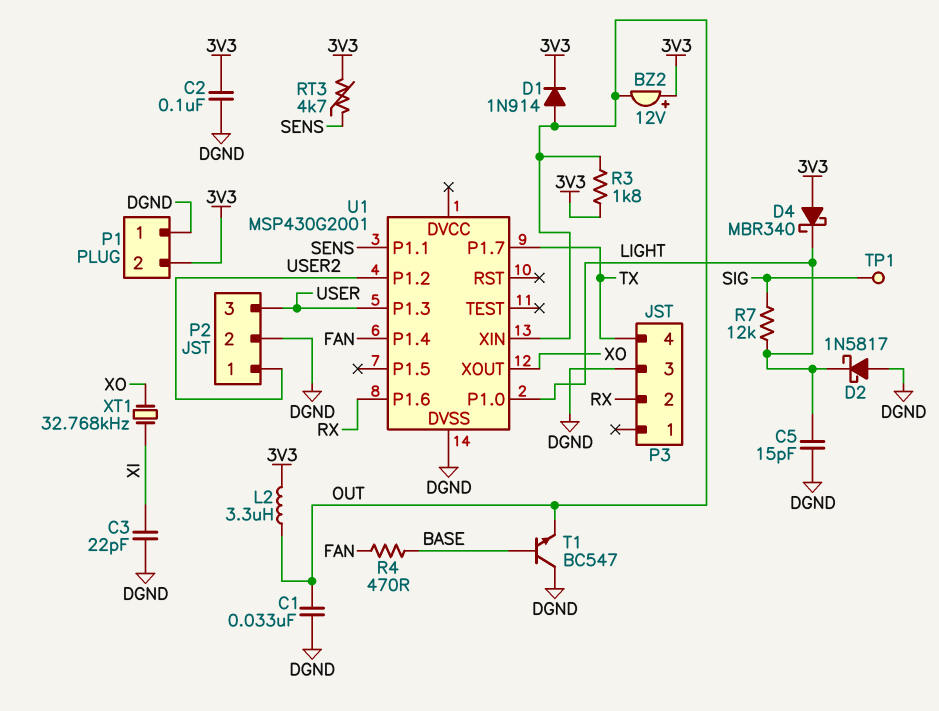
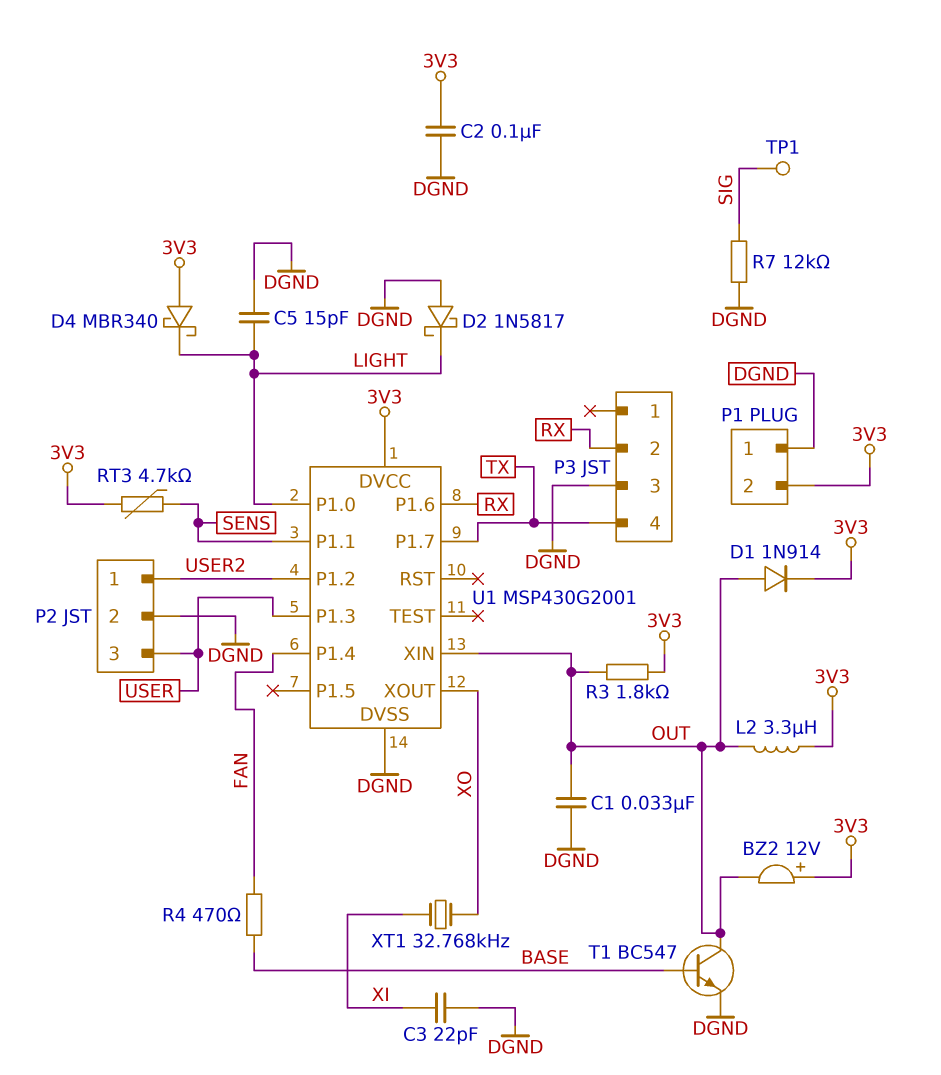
R7: 12k (LIGHT, SIG) -> 12k (DGND, SIG)
T1: NPN BC547 (B BASE, C DGND, E OUT) -> NPN BC547 (B BASE, C OUT, E DGND)
U1 pin DVCC: none -> 3V3

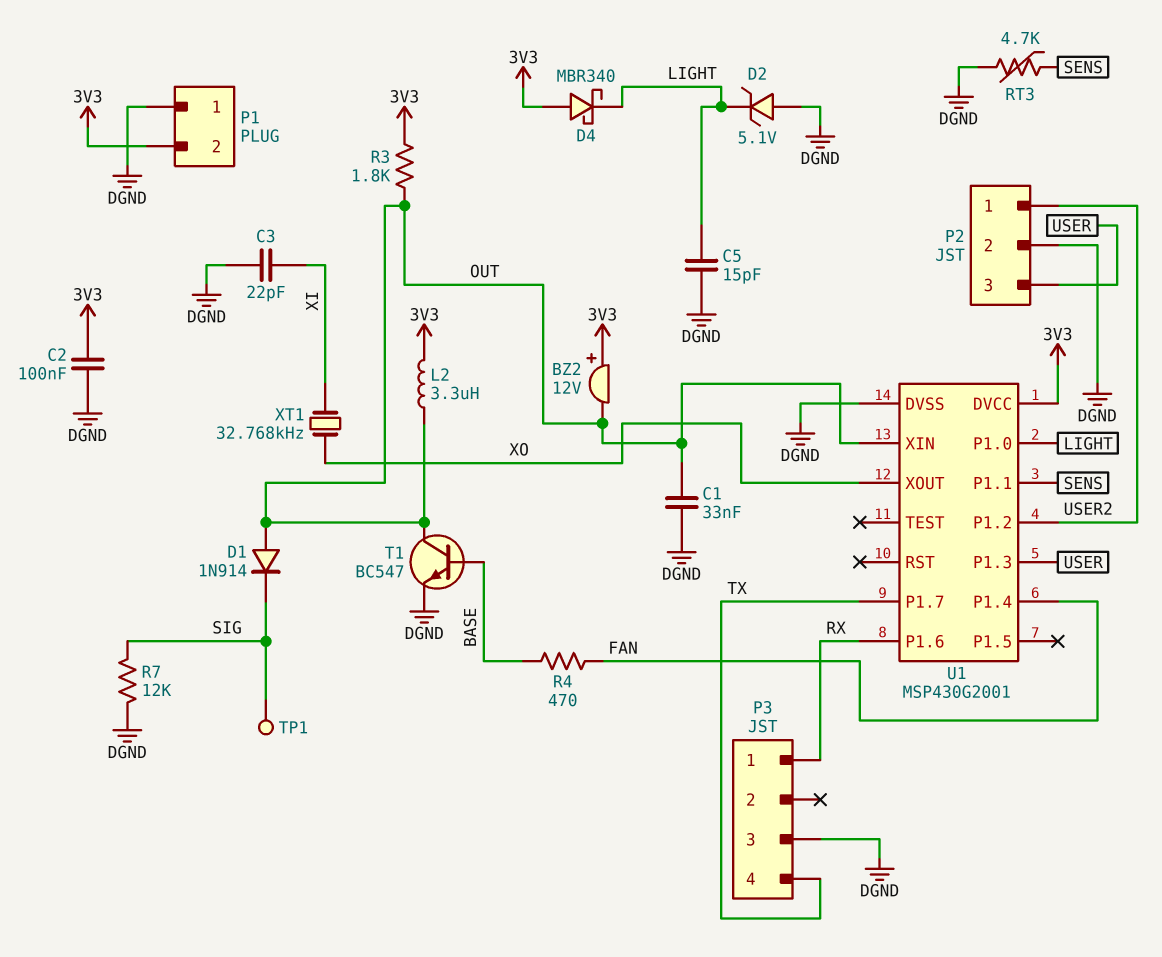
D1: diode 1N914 (A OUT, K 3V3) -> diode 1N914 (A OUT, K SIG)
D2: schottky 1N5817 (A DGND, K LIGHT) -> zener 5.1V (A DGND, K LIGHT)
P3 pin 1: none -> RX
P3 pin 2: RX -> none
RT3: 4.7k (3V3, SENS) -> 4.7k (DGND, SENS)

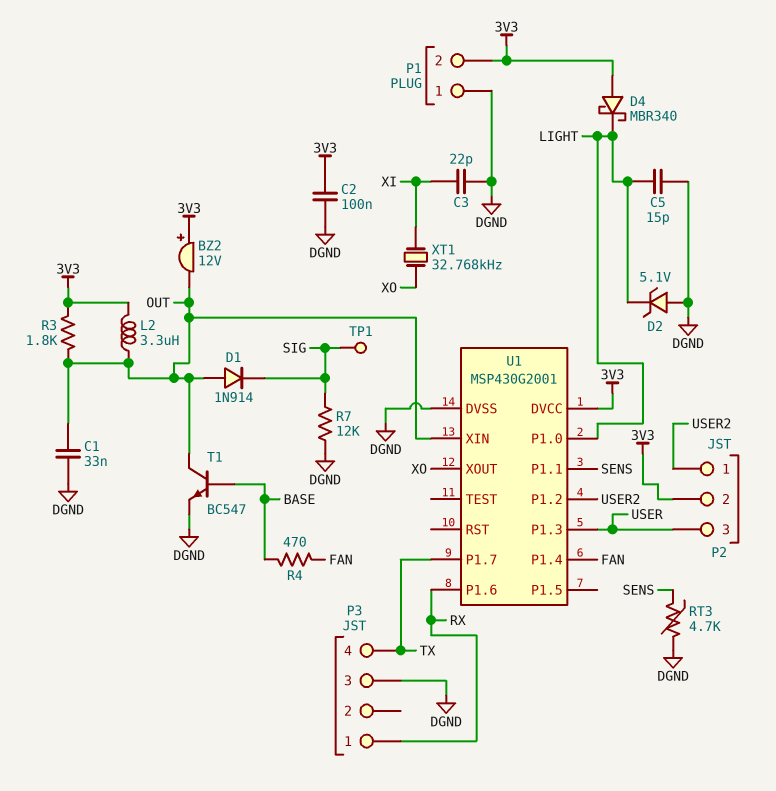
P2 pin 2: DGND -> 3V3

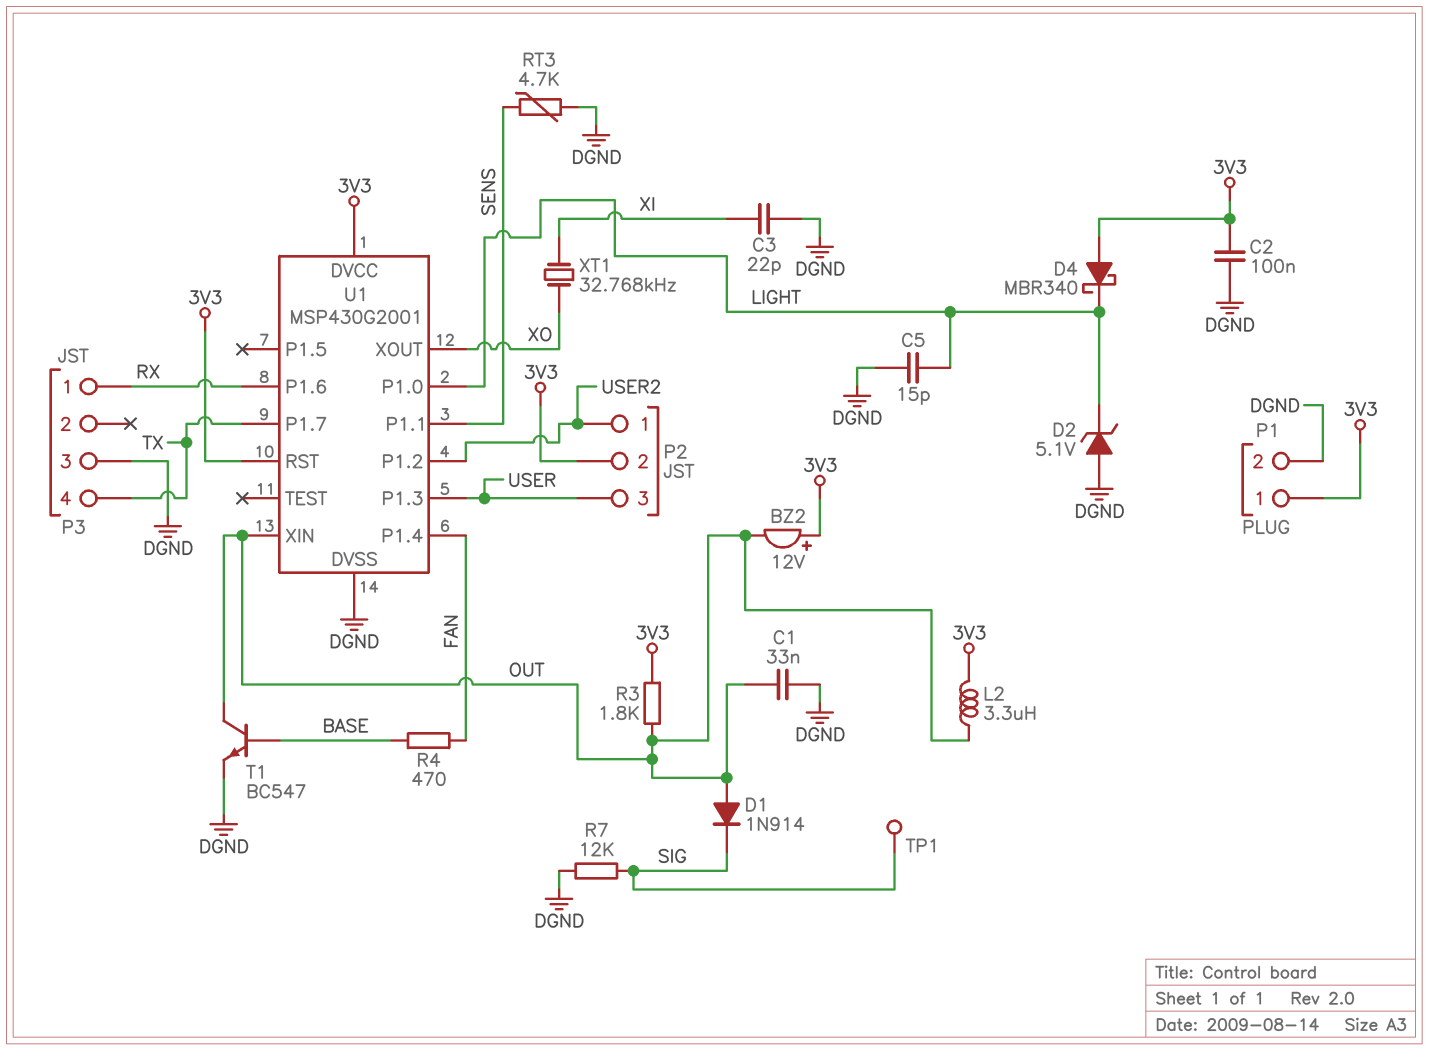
P1 pin 1: DGND -> 3V3
P1 pin 2: 3V3 -> DGND
U1 pin RST: none -> 3V3

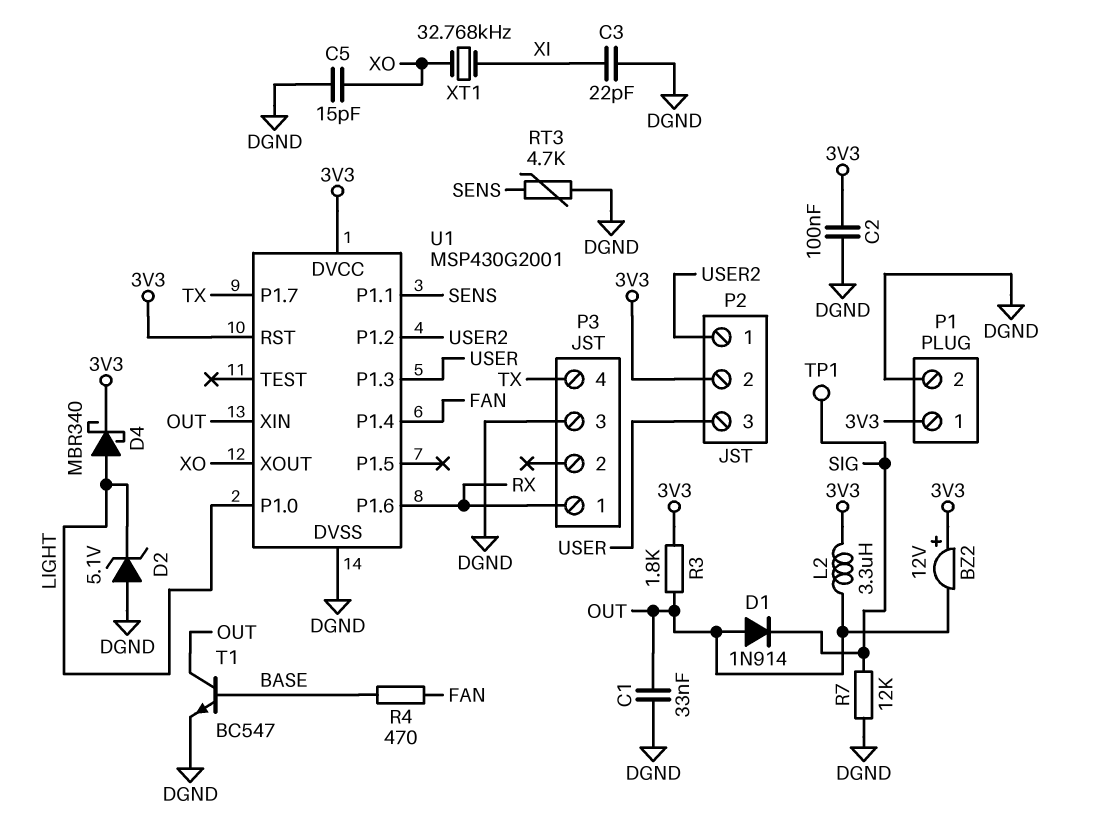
C5: 15pF (DGND, LIGHT) -> 15pF (DGND, XO)
D4: schottky MBR340 (A 3V3, K LIGHT) -> schottky MBR340 (A LIGHT, K 3V3)

